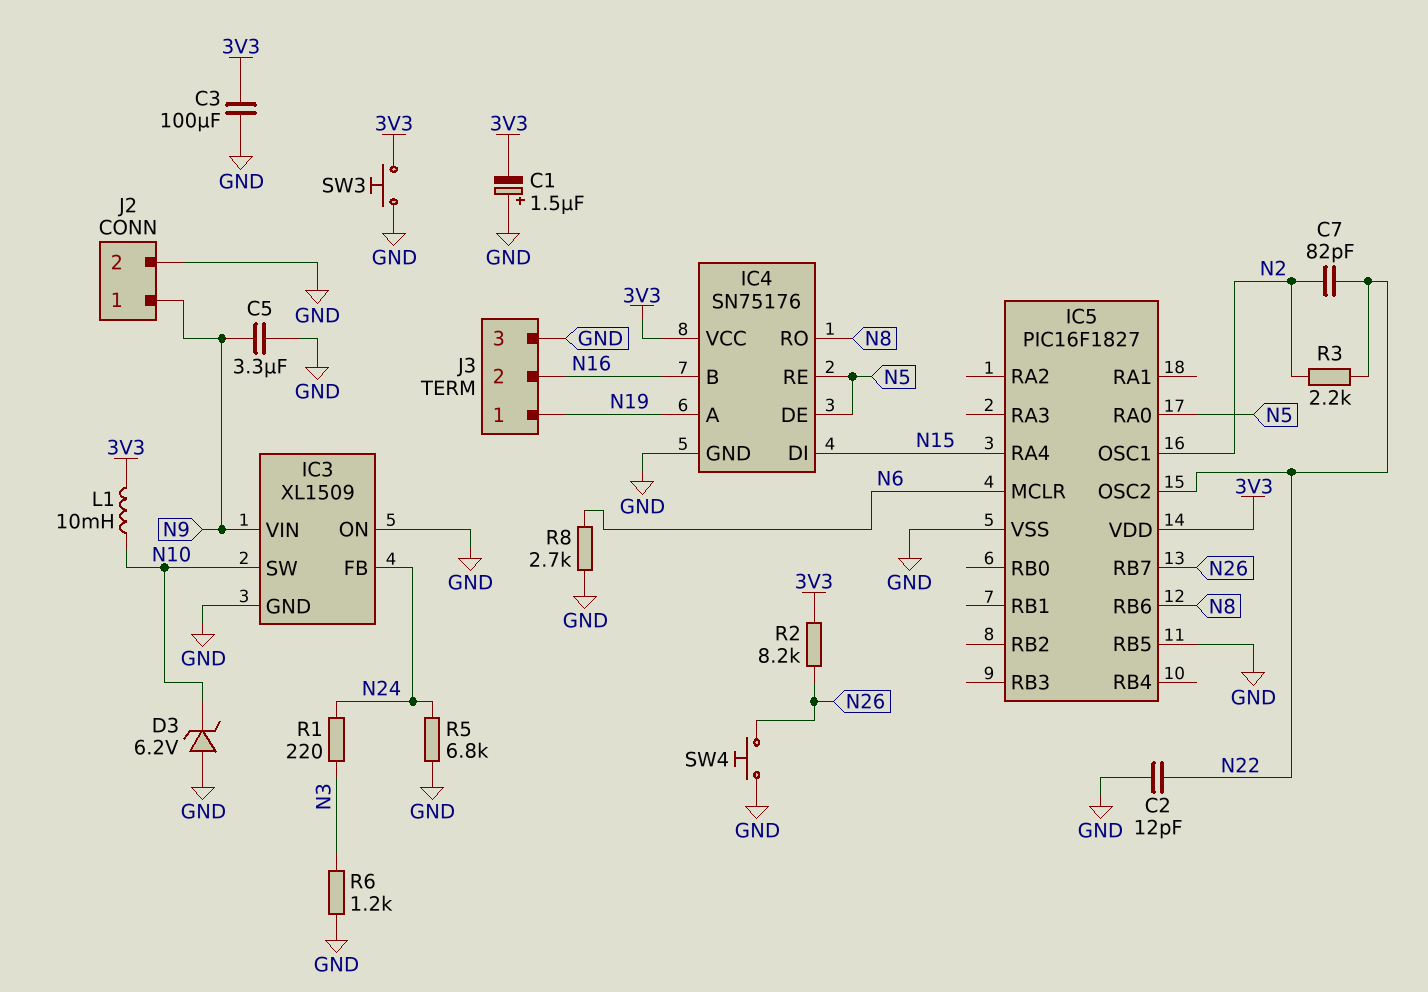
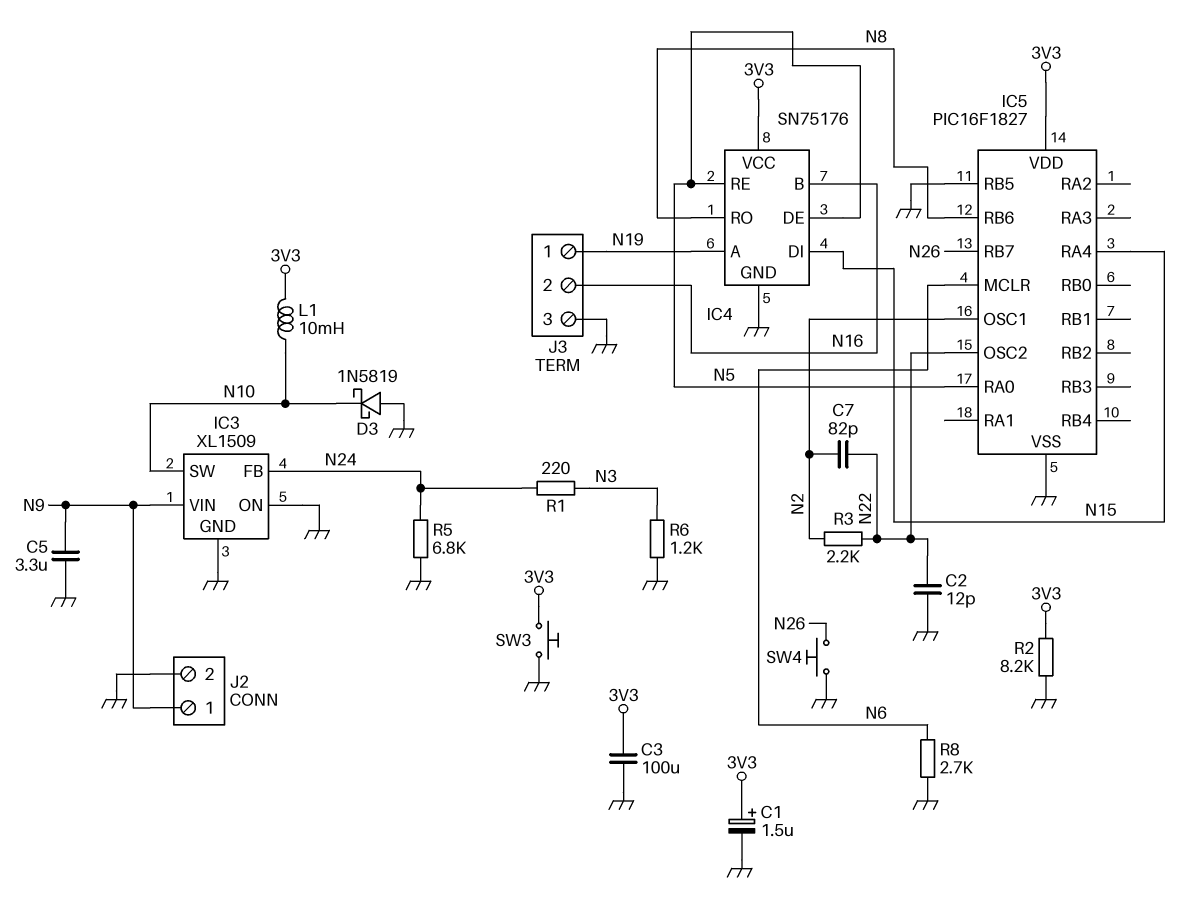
C1: 1.5uF (plus GND, minus 3V3) -> 1.5uF (plus 3V3, minus GND)
D3: zener 6.2V (A GND, K N10) -> schottky 1N5819 (A GND, K N10)
R2: 8.2k (3V3, N26) -> 8.2k (3V3, GND)

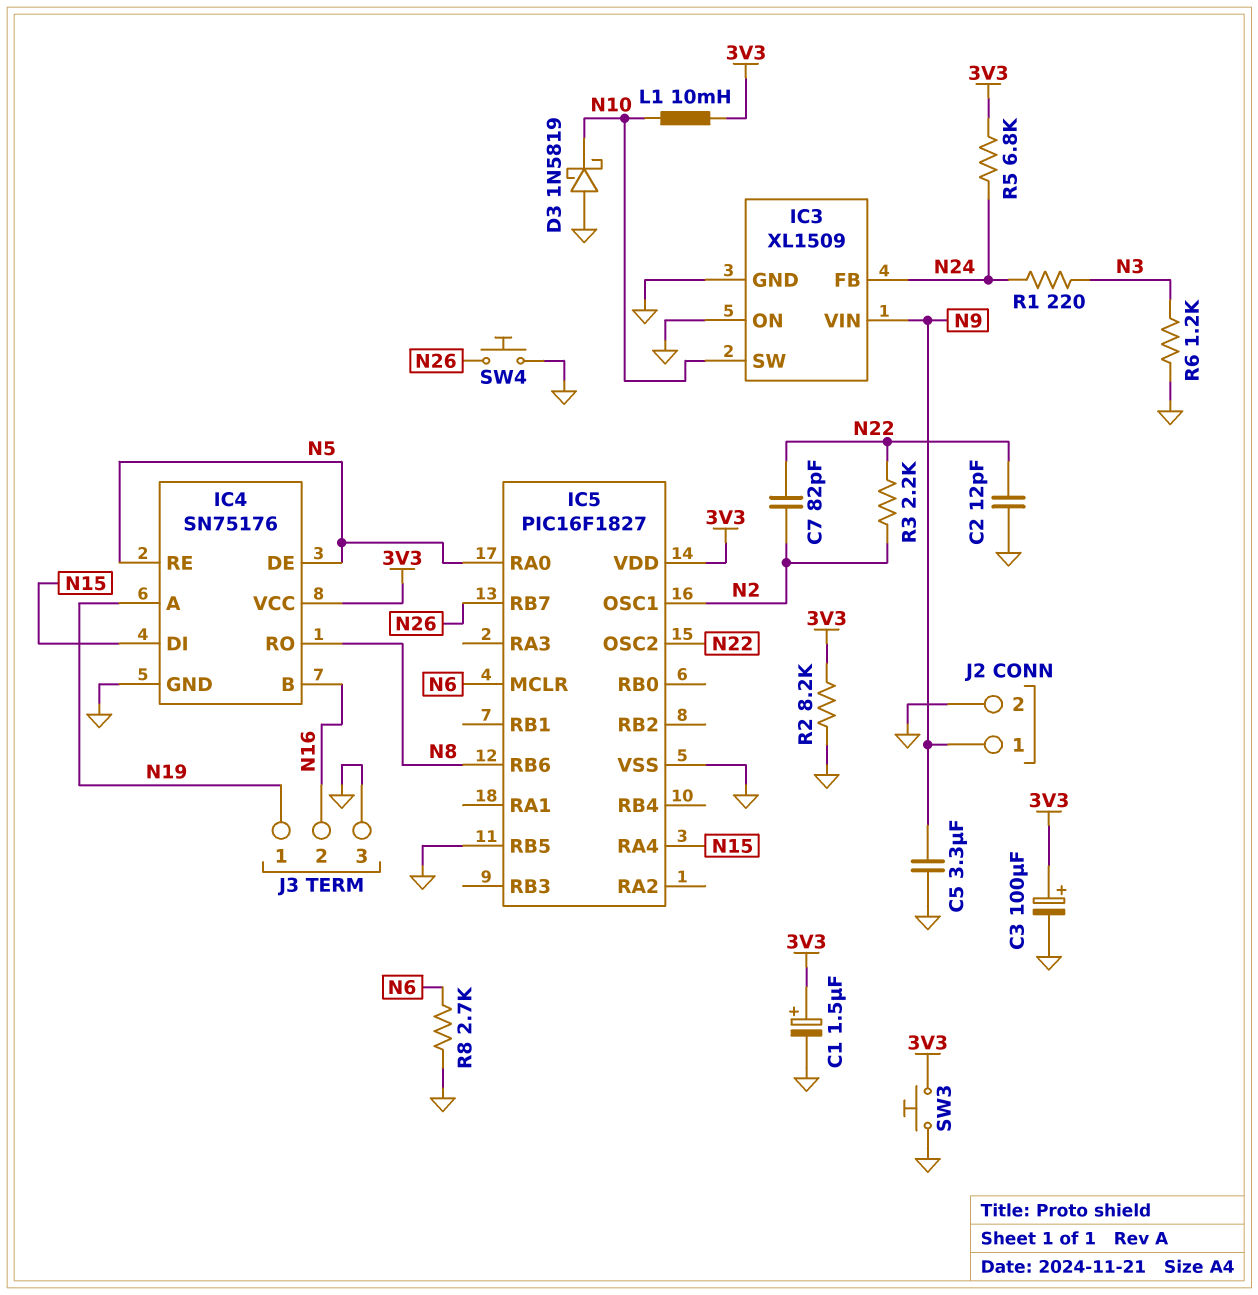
C3: 100uF (3V3, GND) -> 100uF (plus 3V3, minus GND)
R5: 6.8k (GND, N24) -> 6.8k (3V3, N24)

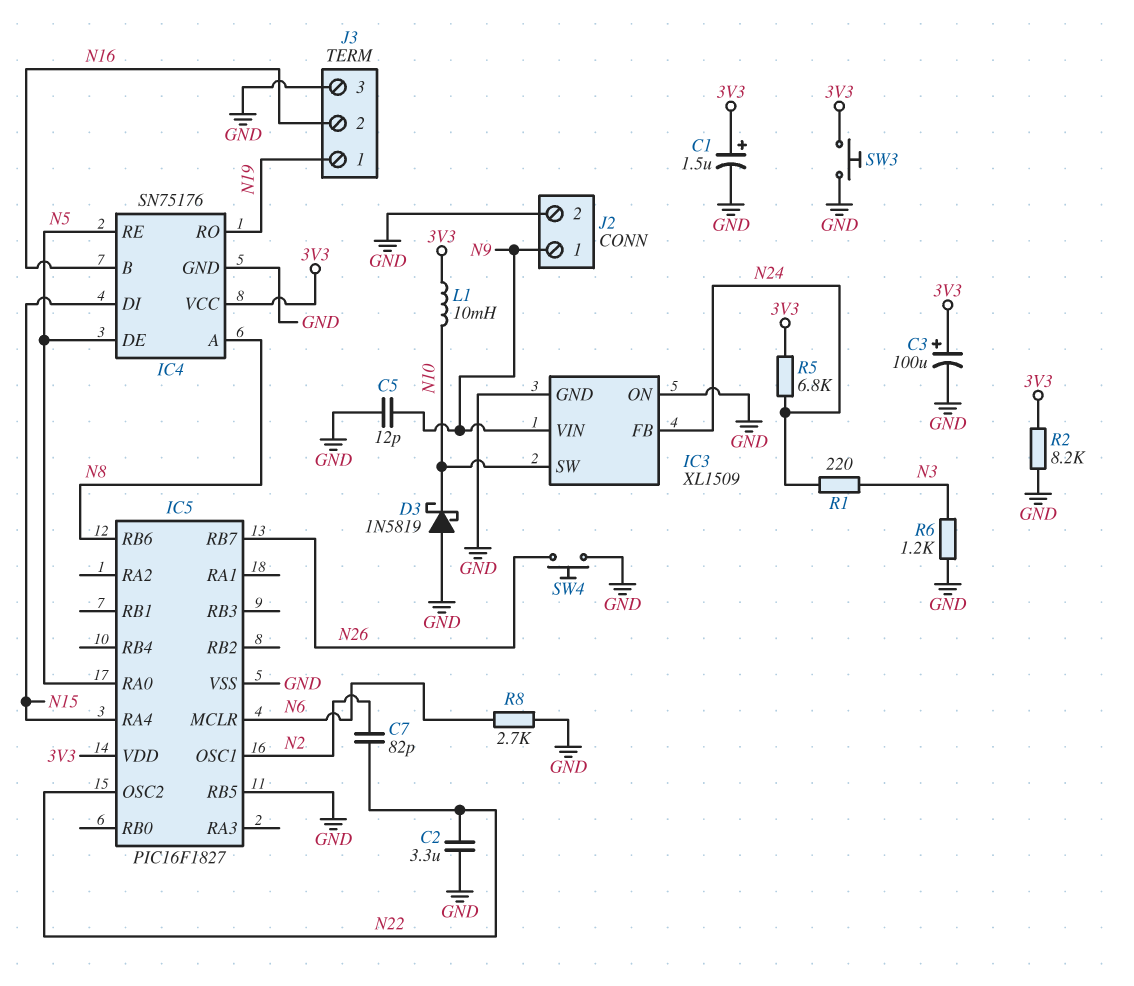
C2: 12pF (GND, N22) -> 3.3uF (GND, N22)
C5: 3.3uF (GND, N9) -> 12pF (GND, N9)
IC4 pin A: N19 -> N8
IC4 pin RO: N8 -> N19
R3: 2.2k (N2, N22) -> none

